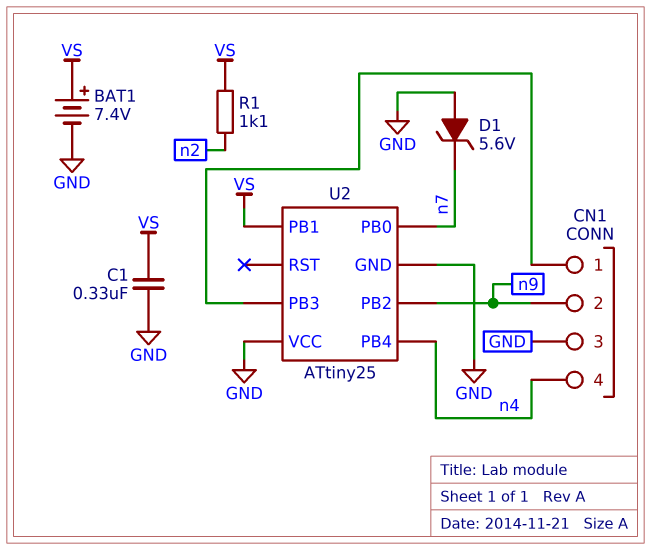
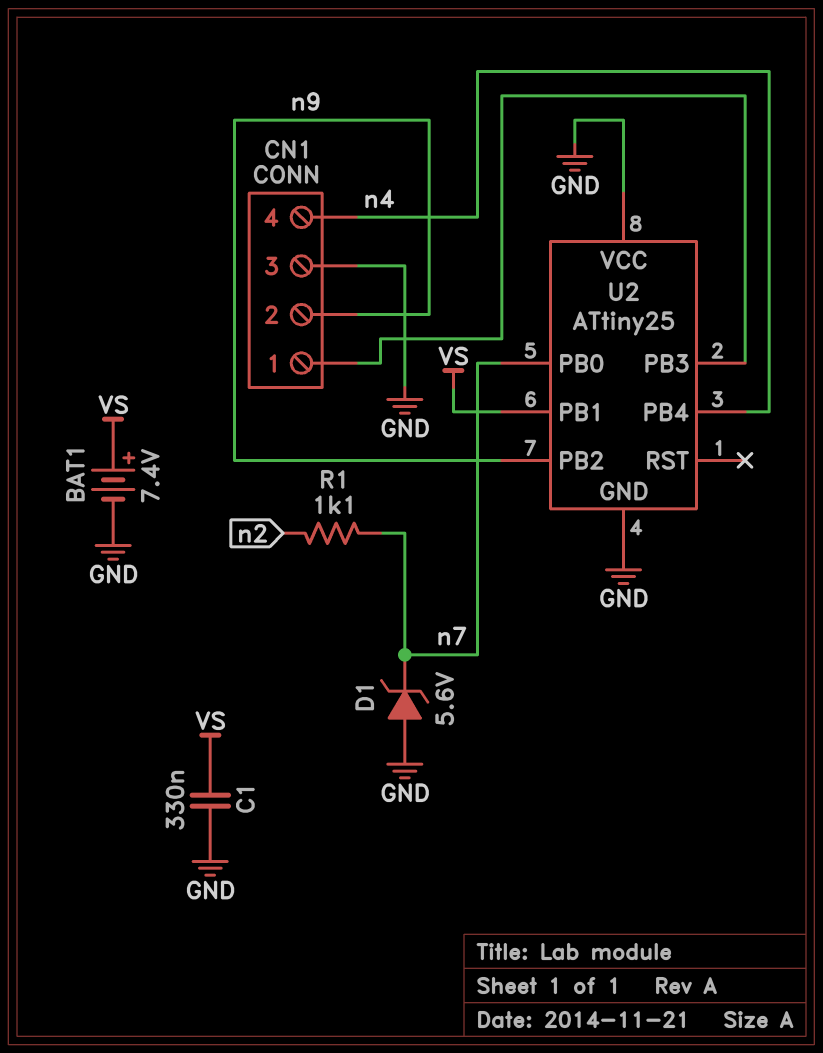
R1: 1.1k (VS, n2) -> 1.1k (n2, n7)

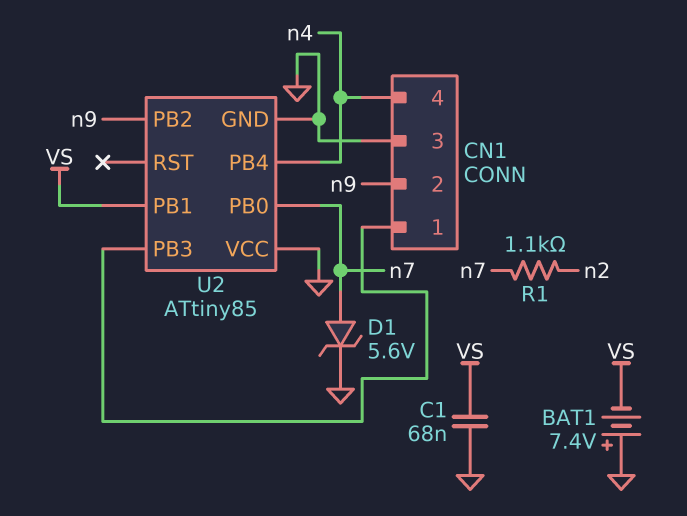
BAT1: 7.4V (plus VS, minus GND) -> 7.4V (plus GND, minus VS)
C1: 330nF (GND, VS) -> 68nF (GND, VS)
D1: zener 5.6V (A GND, K n7) -> zener 5.6V (A n7, K GND)
U2: ATtiny25 -> ATtiny85

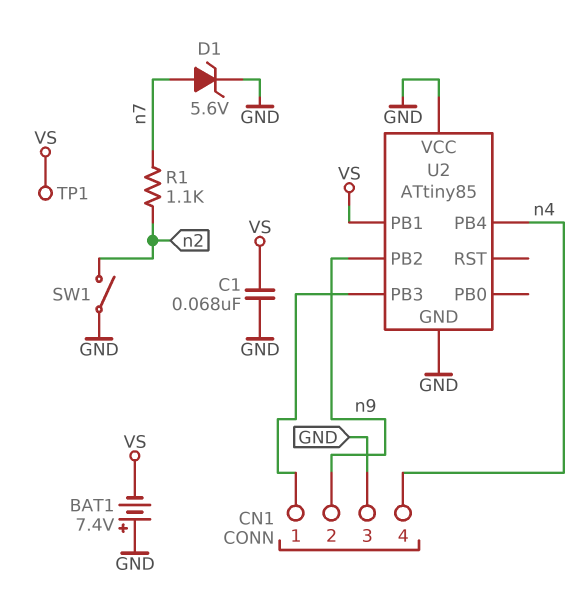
SW1: none -> switch (GND, n2)
TP1: none -> test point (VS)
U2 pin PB0: n7 -> none

